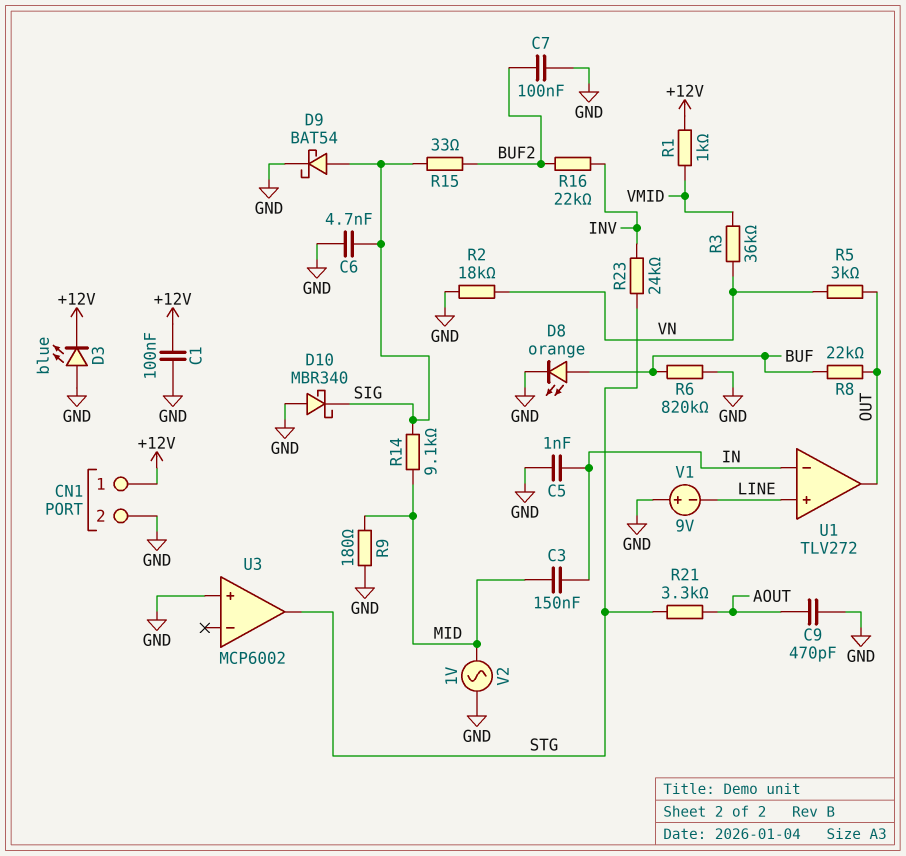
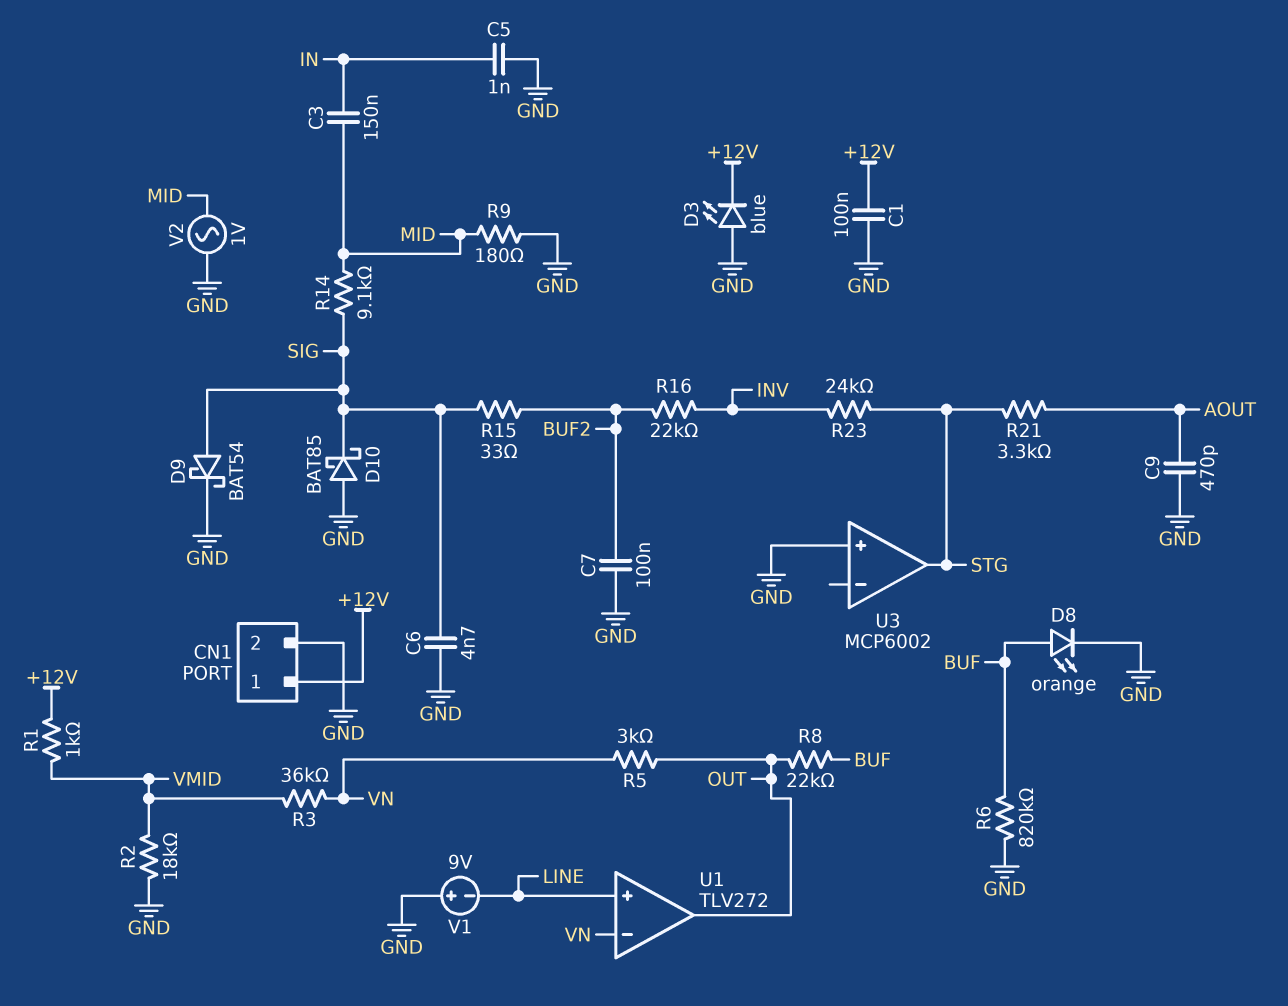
D10: schottky MBR340 (A GND, K SIG) -> schottky BAT85 (A GND, K SIG)
R2: 18k (GND, VN) -> 18k (GND, VMID)
U1 pin in-: IN -> VN

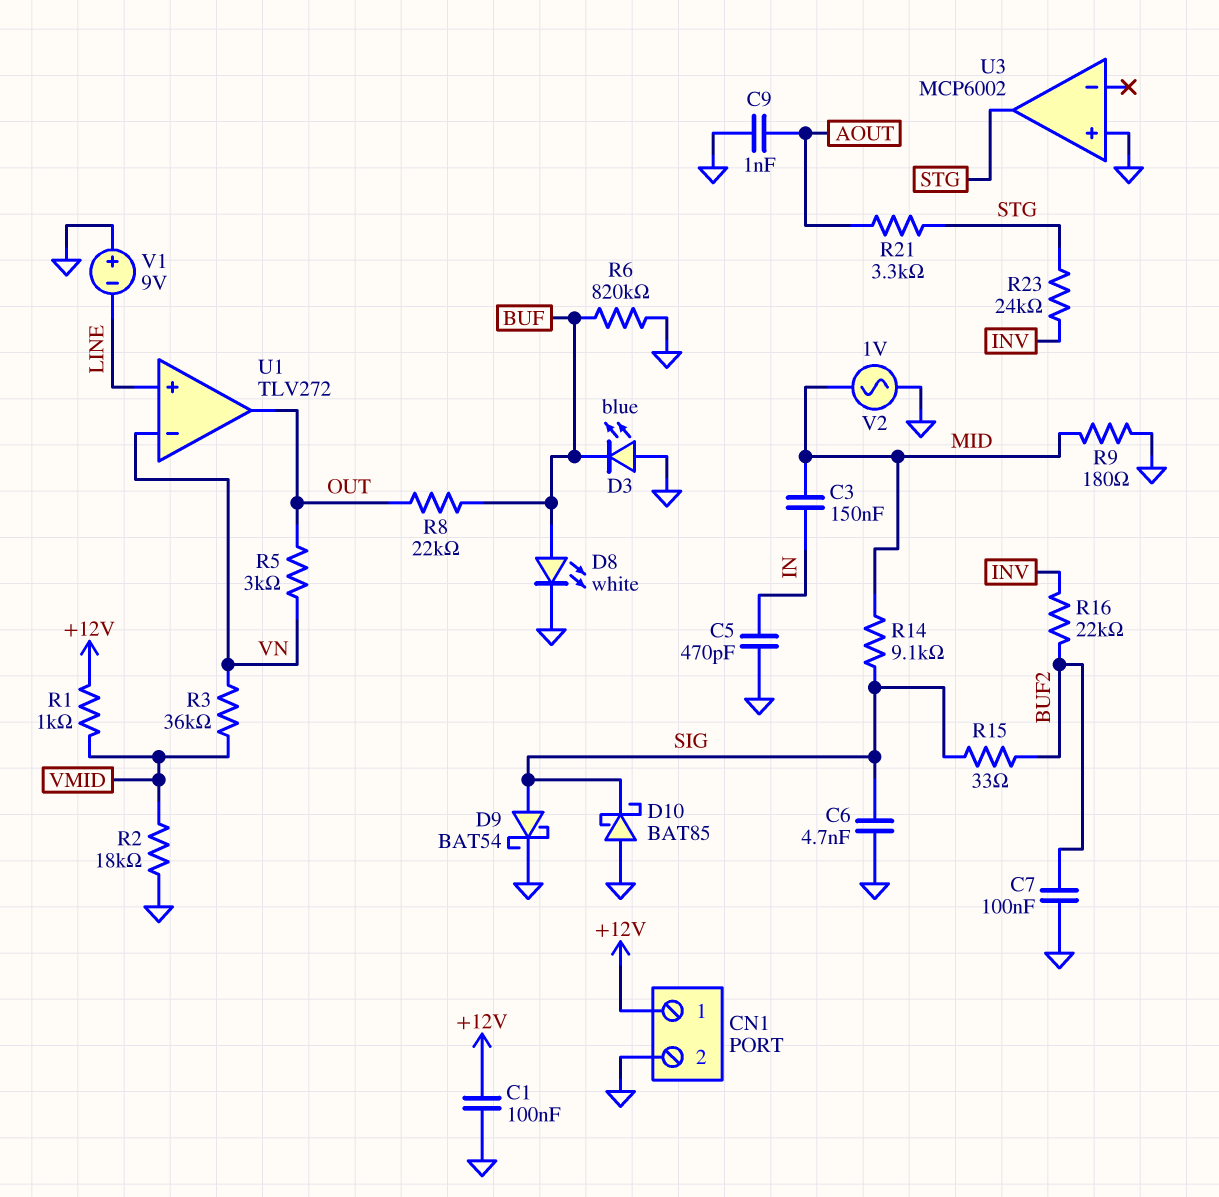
C5: 1nF (GND, IN) -> 470pF (GND, IN)
C9: 470pF (AOUT, GND) -> 1nF (AOUT, GND)
D3: LED blue (A GND, K +12V) -> LED blue (A GND, K BUF)
D8: LED orange (A BUF, K GND) -> LED white (A BUF, K GND)

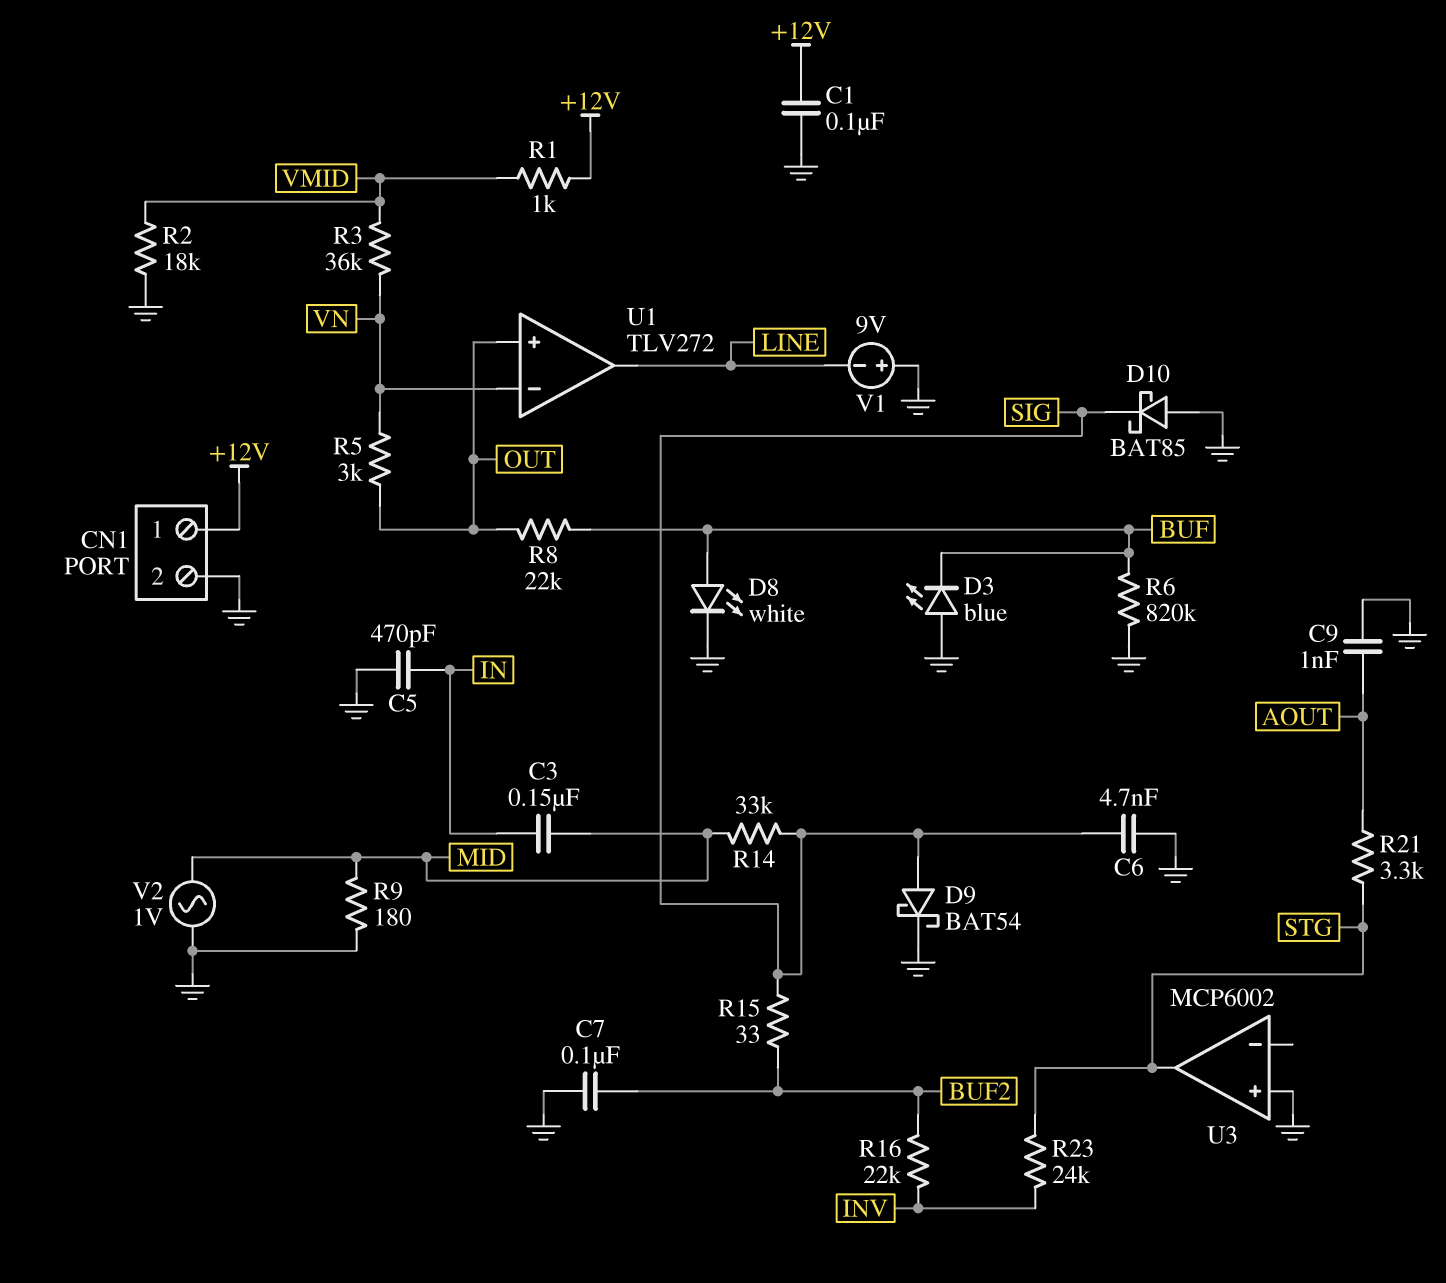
R14: 9.1k (MID, SIG) -> 33k (MID, SIG)
U1 pin in+: LINE -> OUT
U1 pin out: OUT -> LINE

